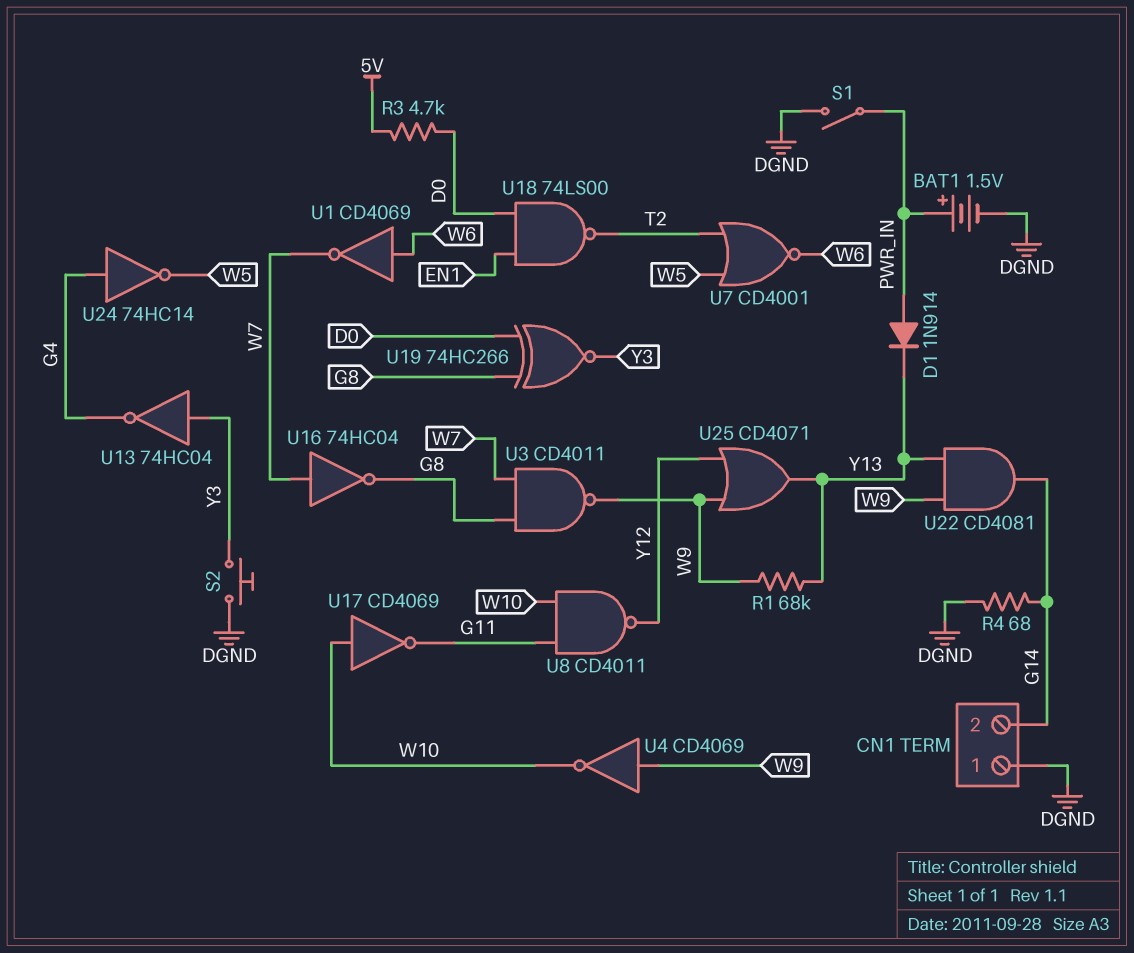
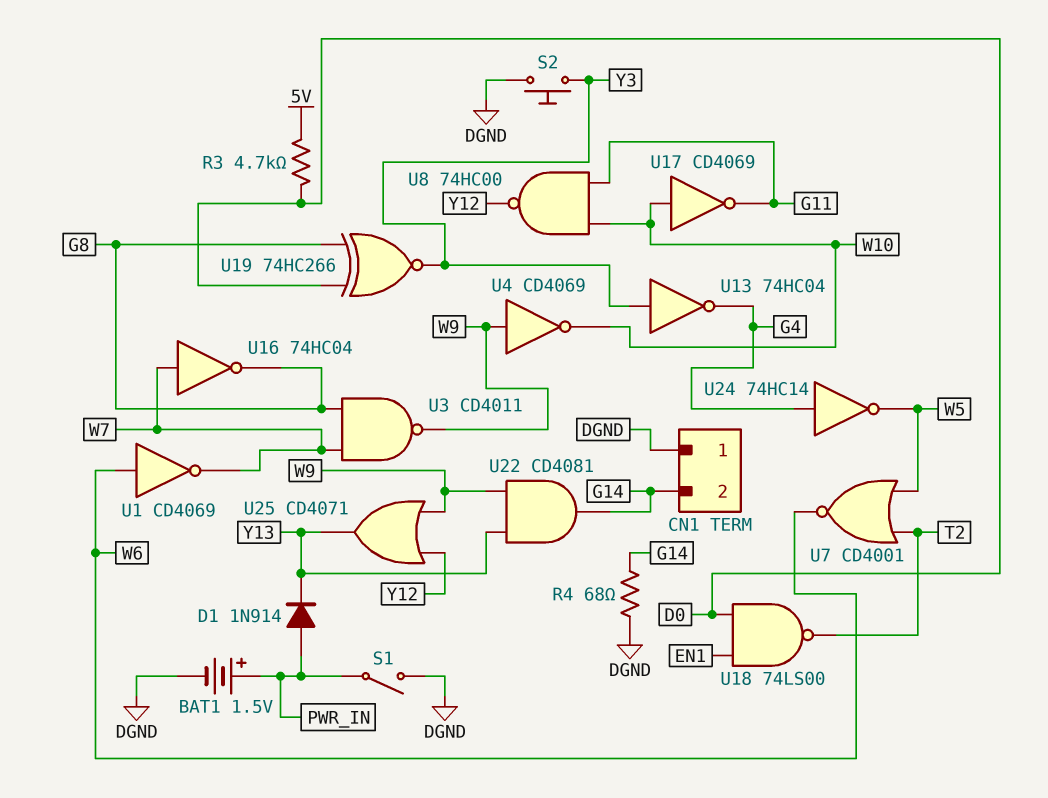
R1: 68k (W9, Y13) -> none
U8: NAND CD4011 (in G11, in W10, out Y12) -> NAND 74HC00 (in G11, in W10, out Y12)

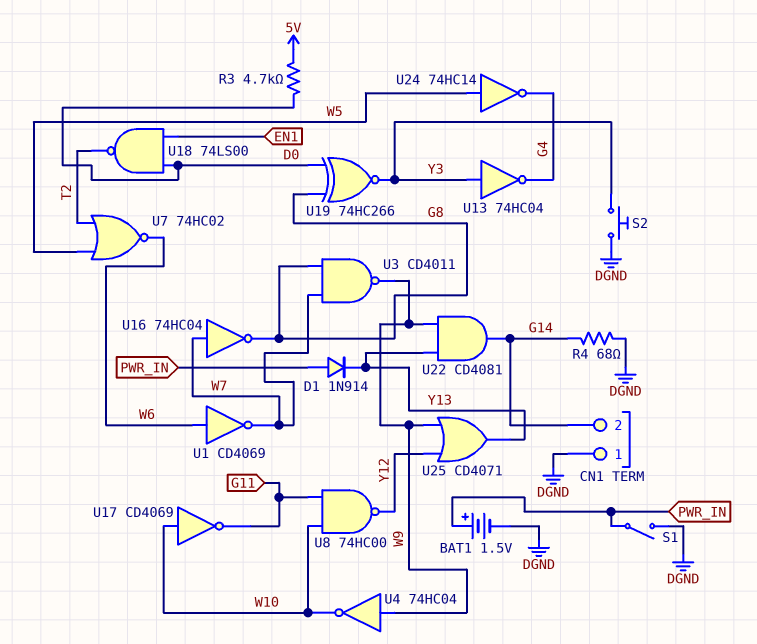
U4: NOT CD4069 (in W9, out W10) -> NOT 74HC04 (in W9, out W10)
U7: NOR CD4001 (in T2, in W5, out W6) -> NOR 74HC02 (in T2, in W5, out W6)
U24: NOT 74HC14 (in G4, out W5) -> NOT 74HC14 (in W5, out G4)

